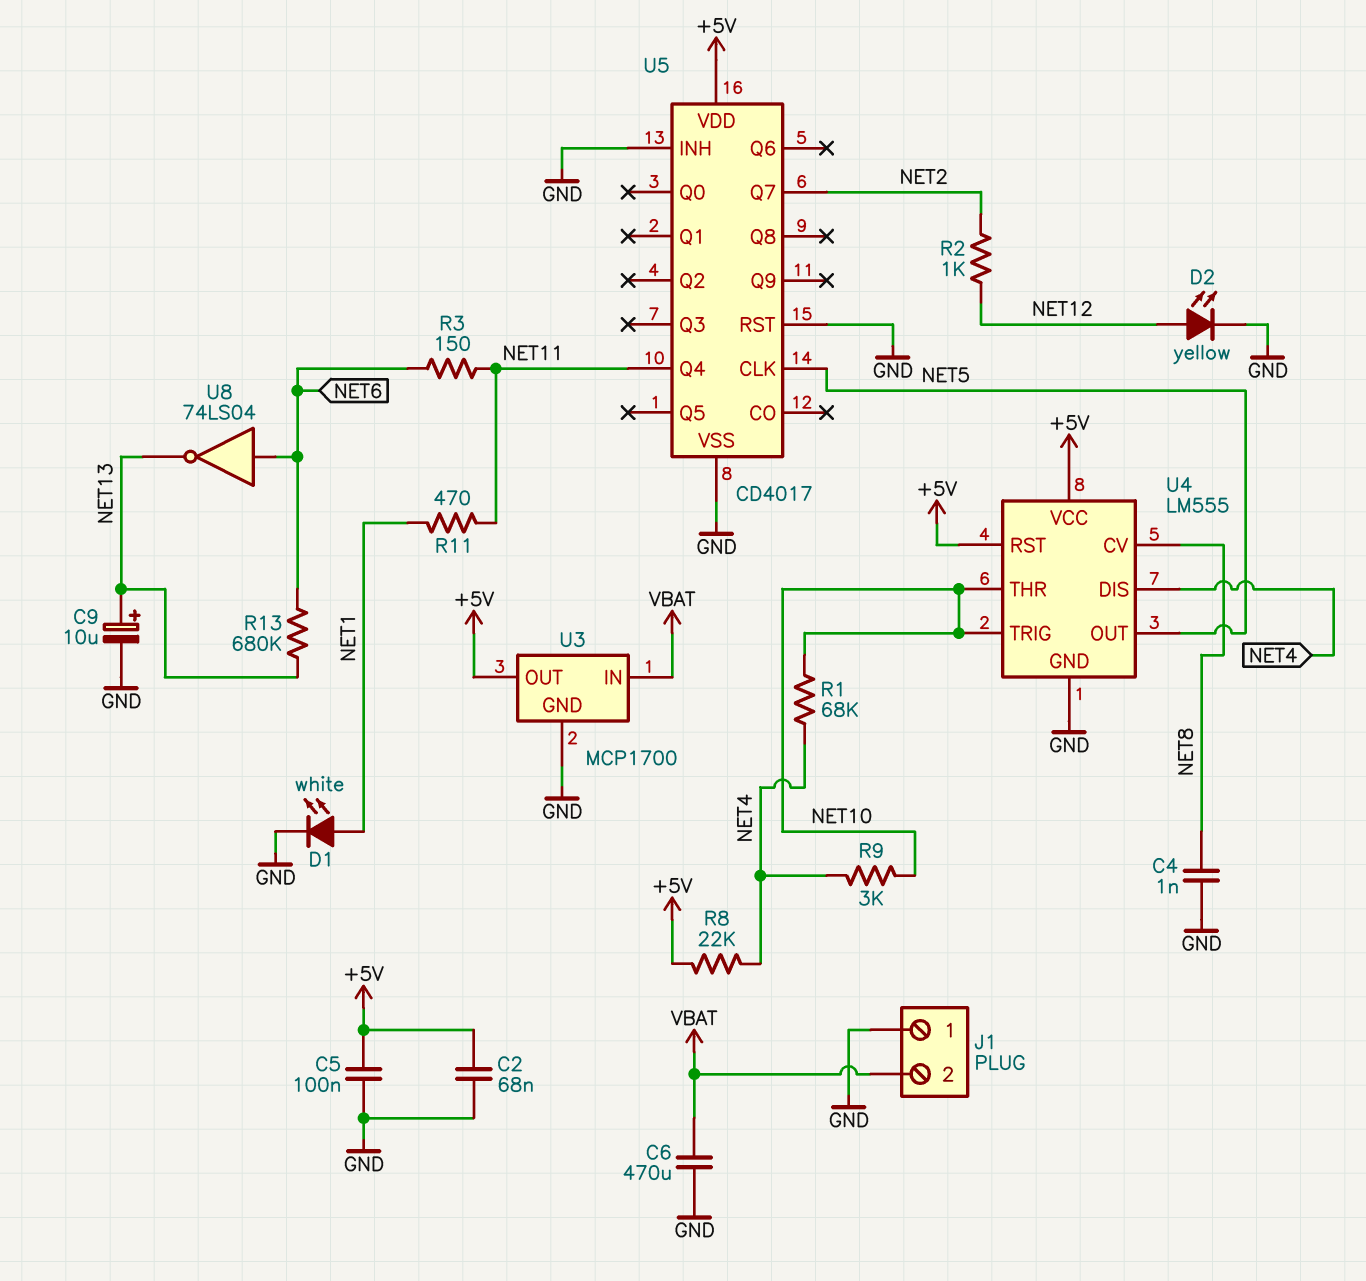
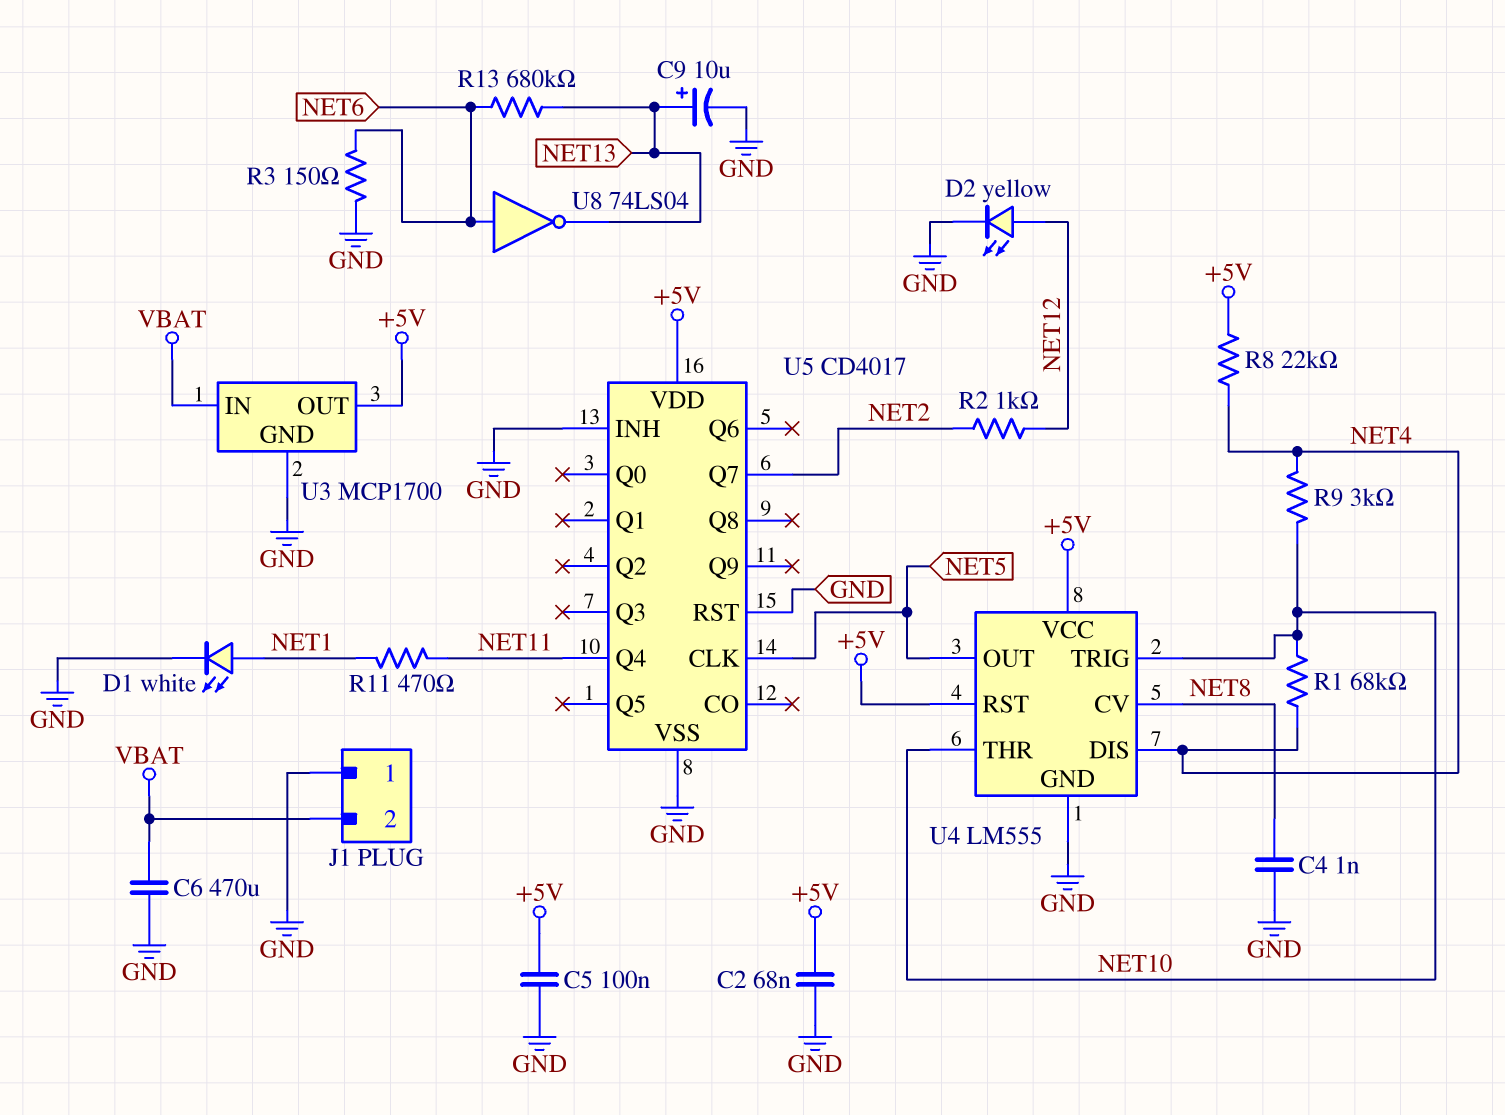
R3: 150 (NET6, NET11) -> 150 (GND, NET6)

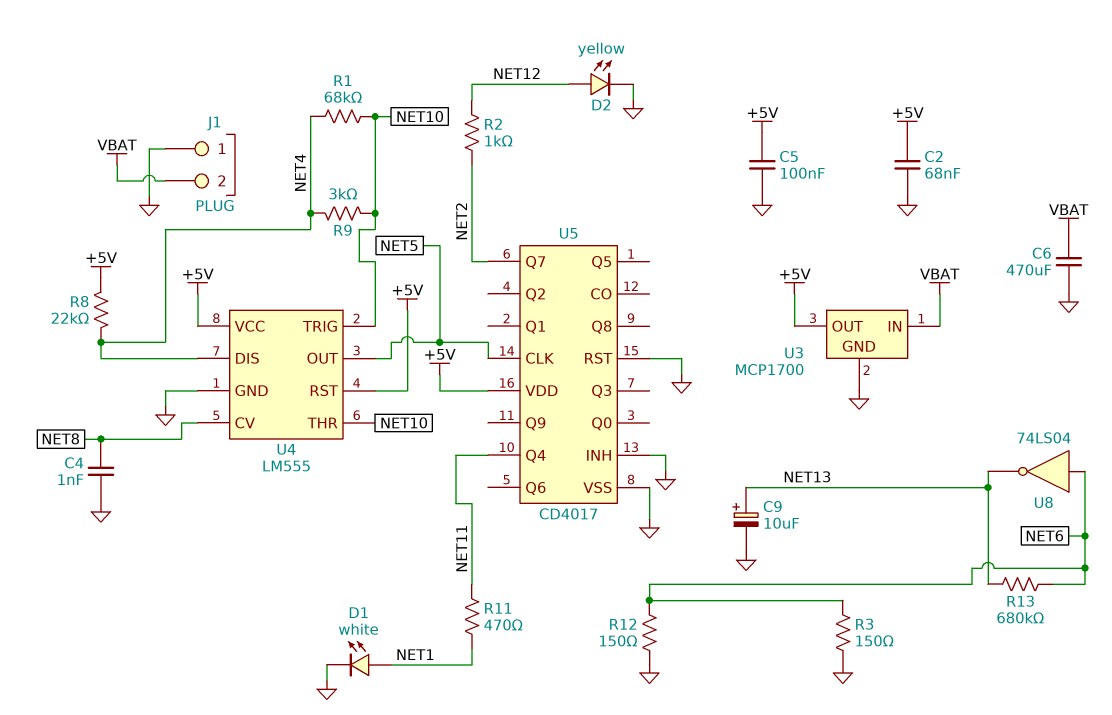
R12: none -> 150 (GND, NET6)

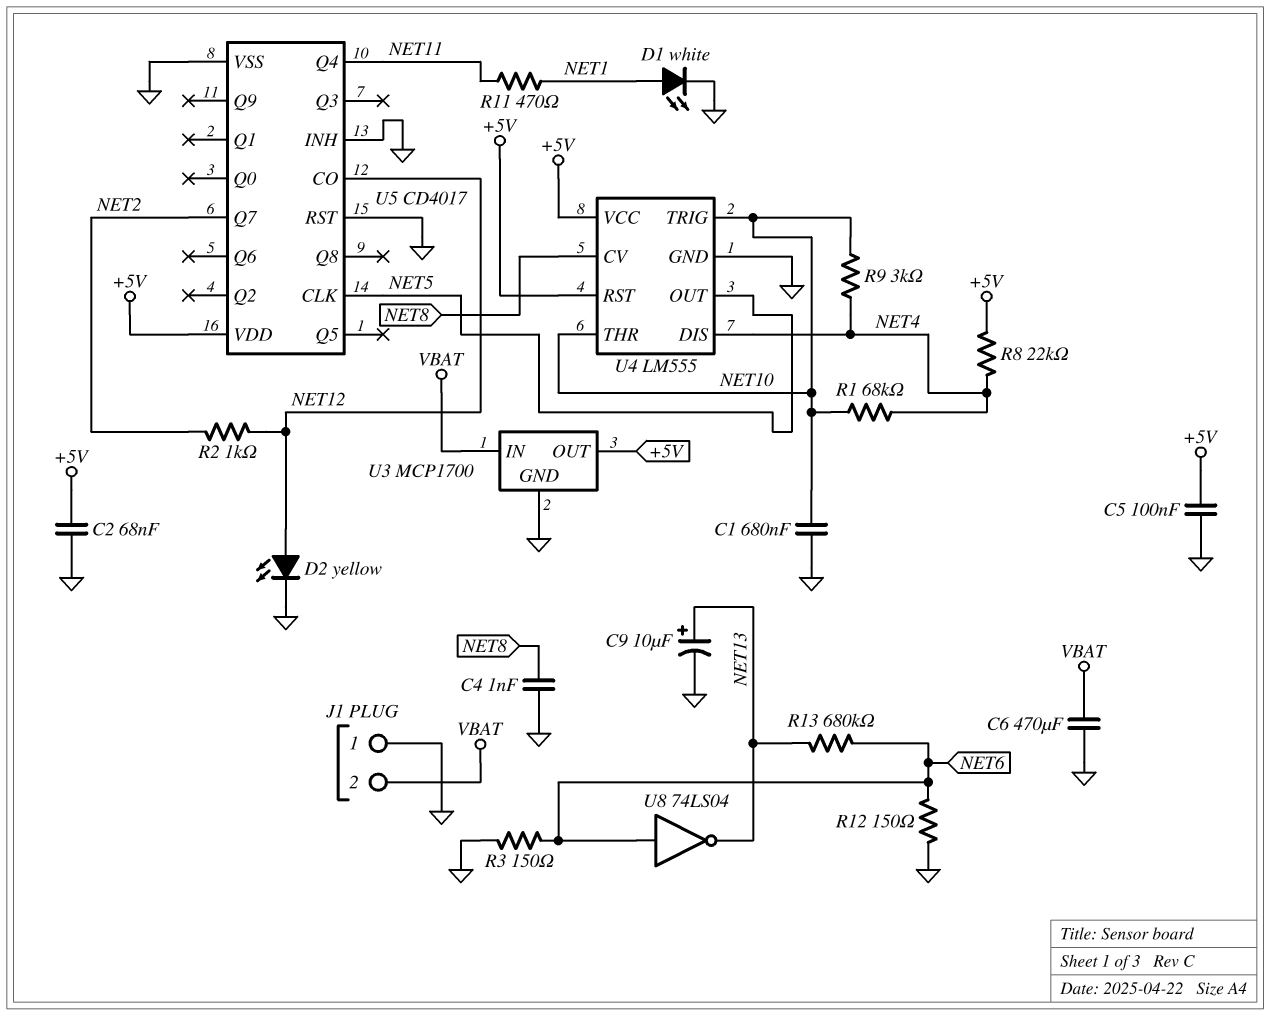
C1: none -> 680nF (GND, NET10)
U5 pin CO: none -> NET12

